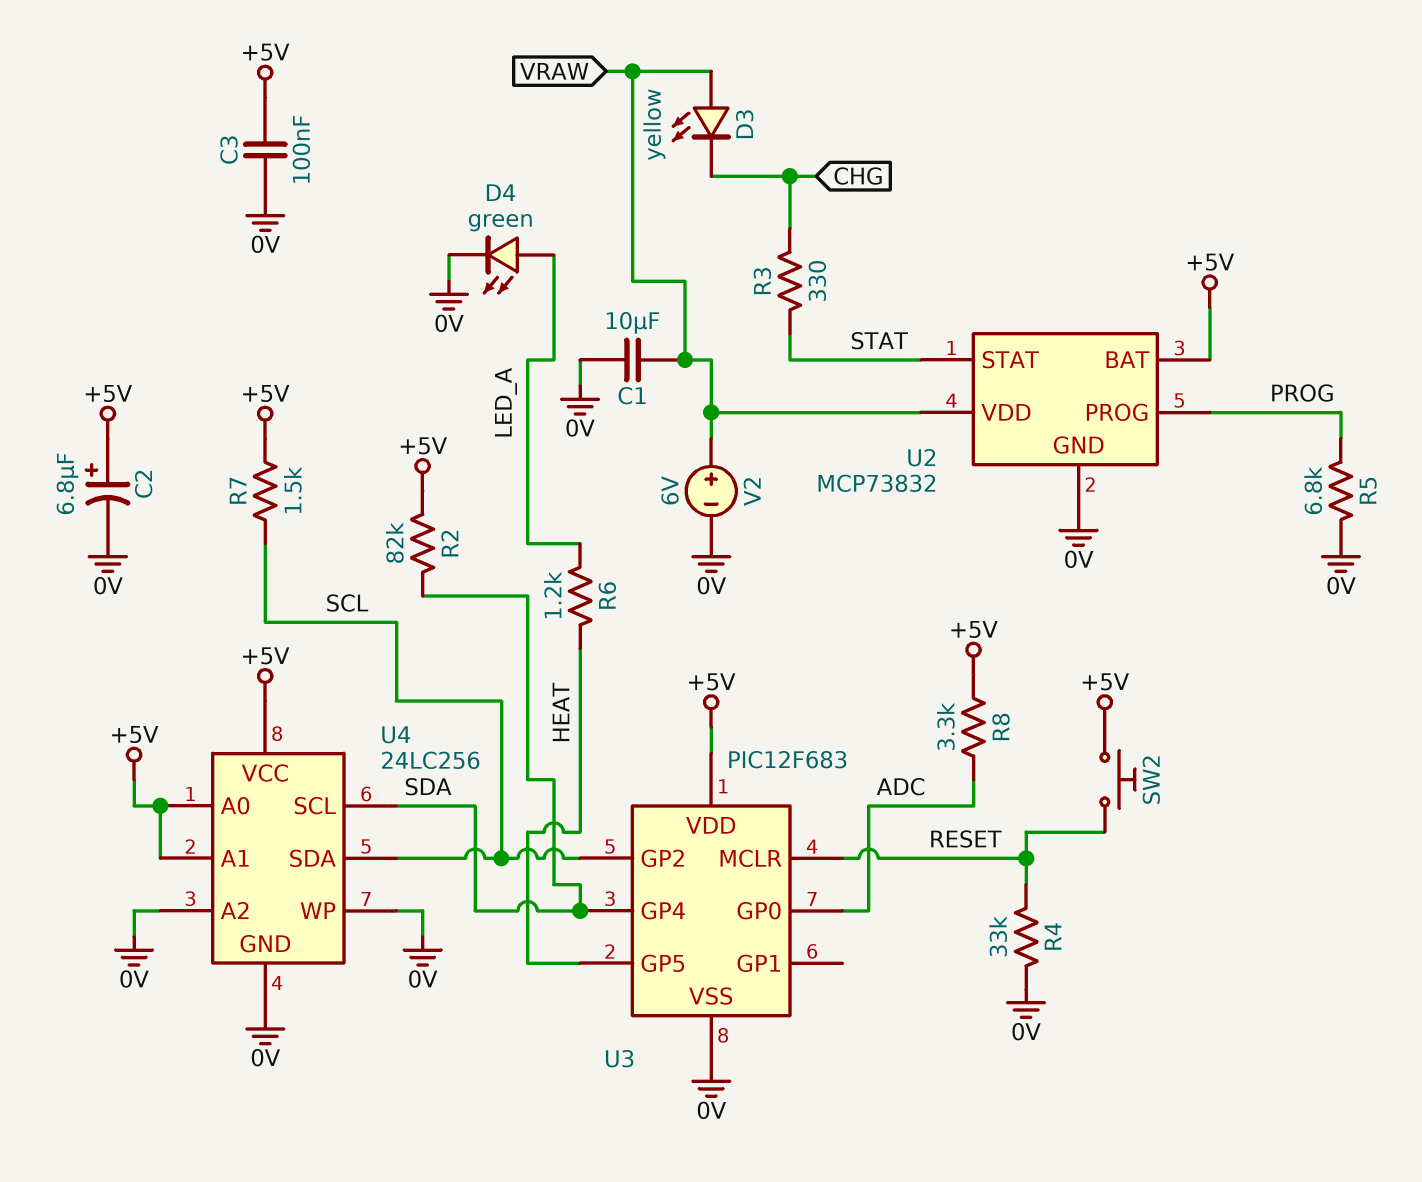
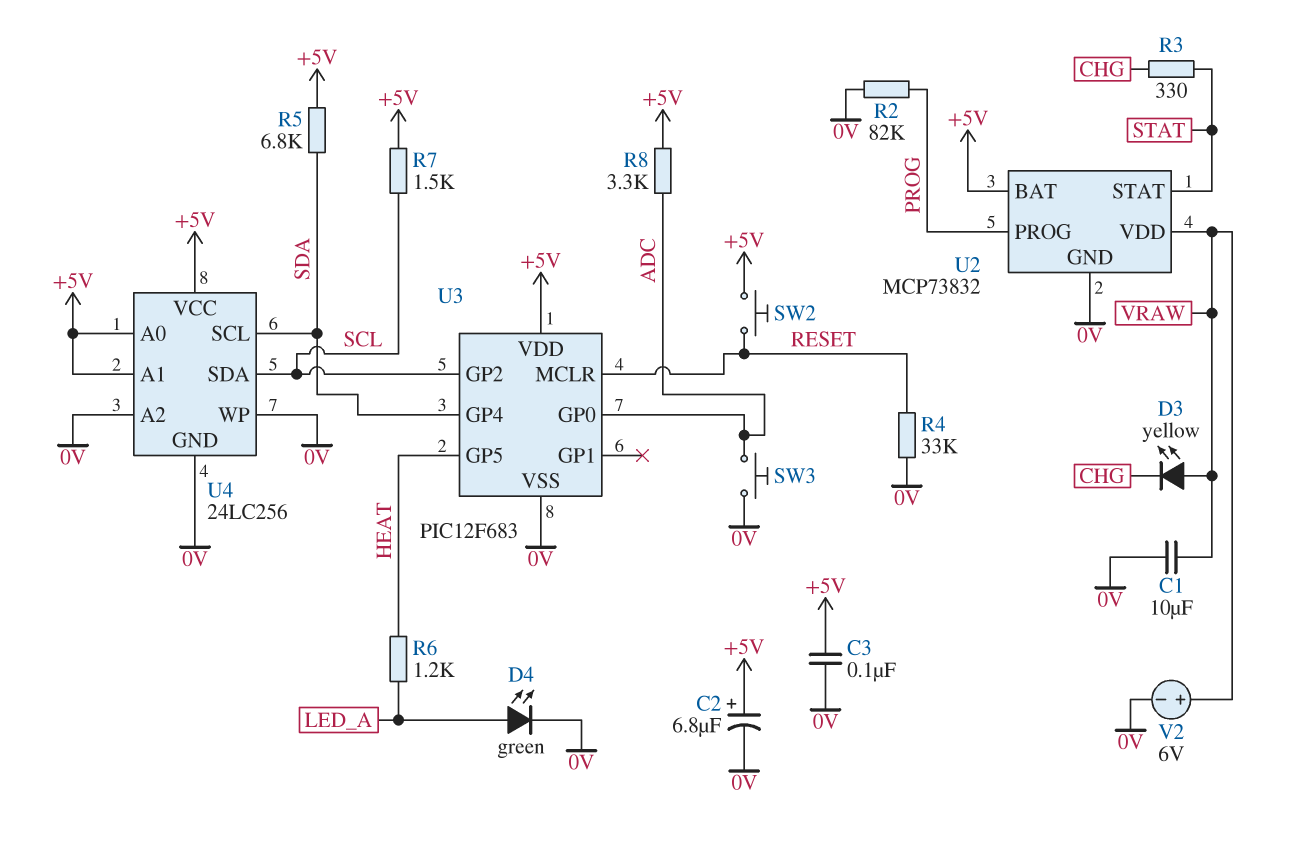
R2: 82k (+5V, SDA) -> 82k (0V, PROG)
R5: 6.8k (0V, PROG) -> 6.8k (+5V, SDA)
SW3: none -> button (0V, ADC)

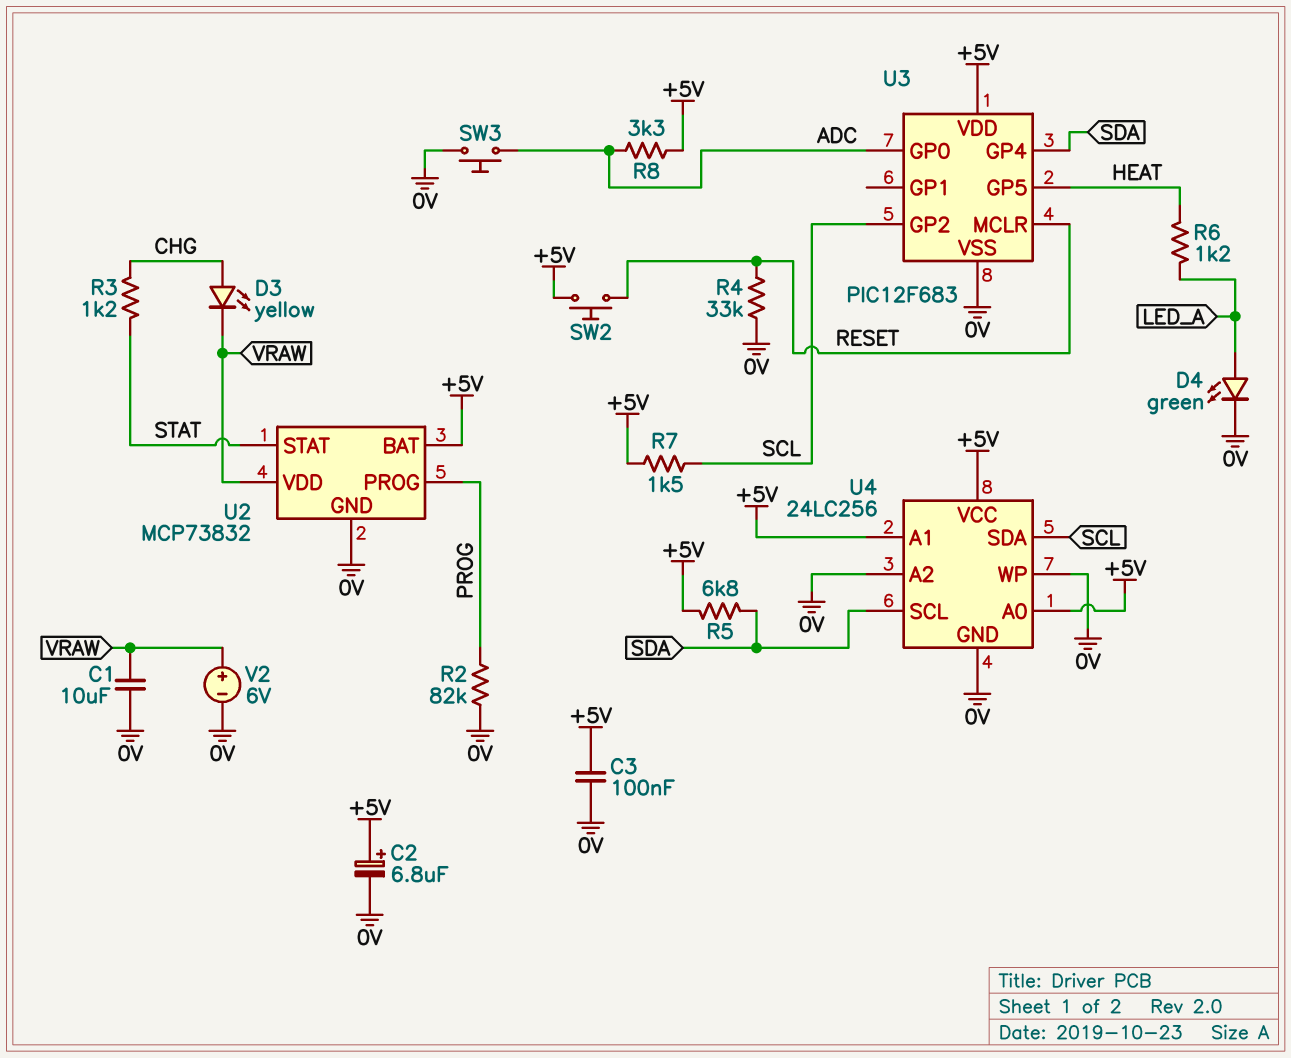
D3: LED yellow (A VRAW, K CHG) -> LED yellow (A CHG, K VRAW)
R3: 330 (CHG, STAT) -> 1.2k (CHG, STAT)

